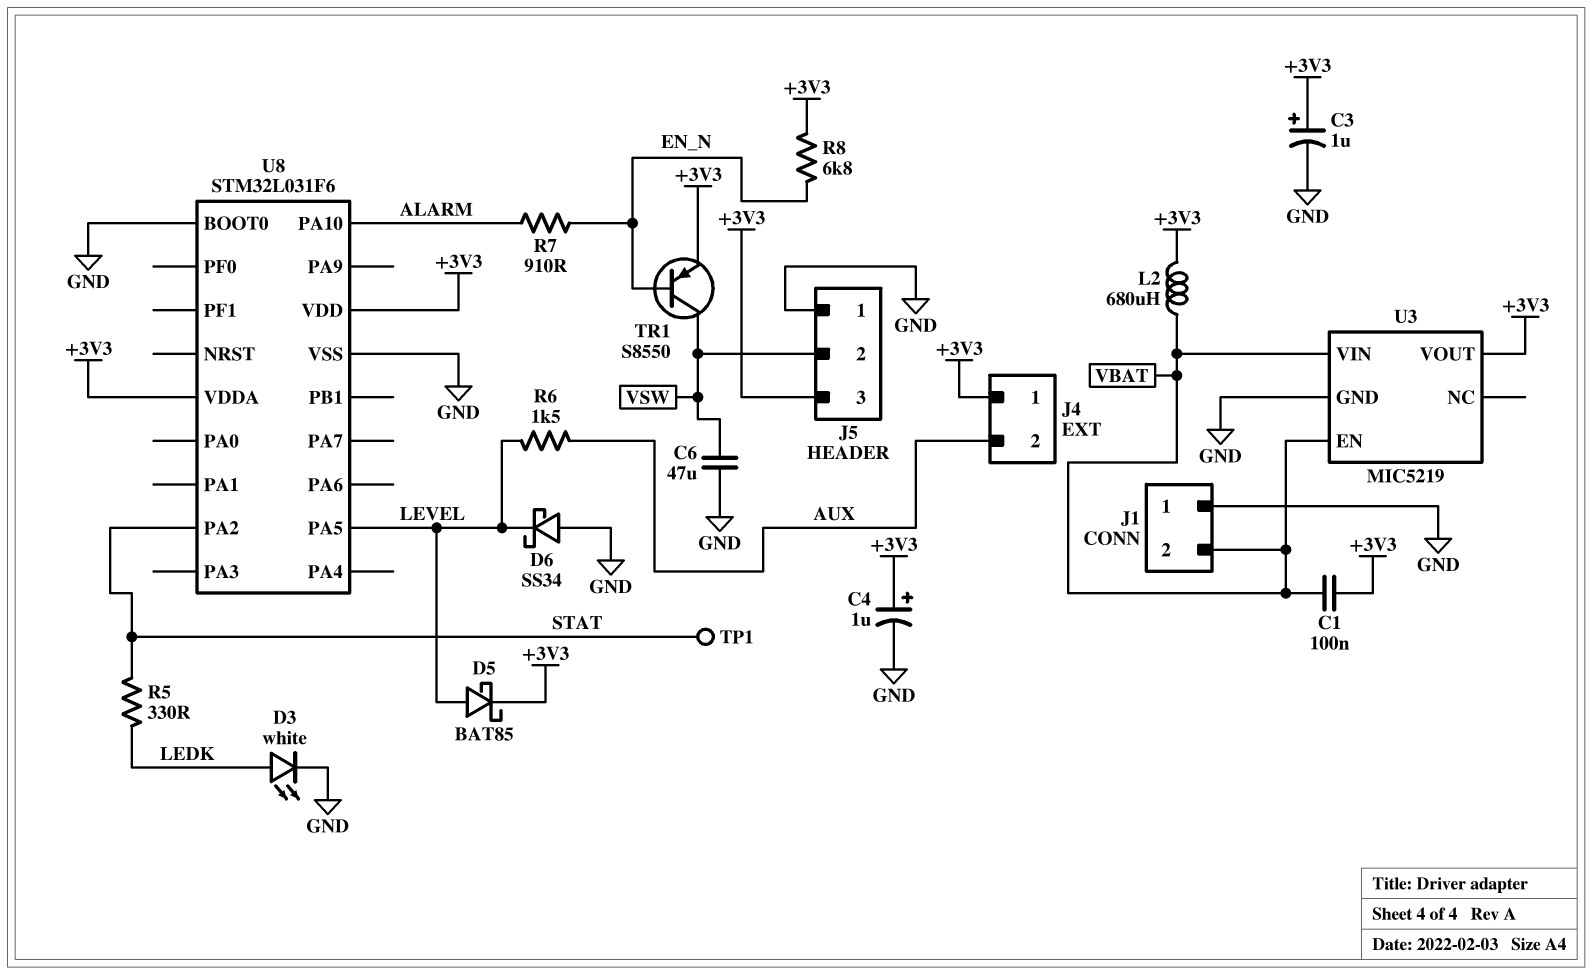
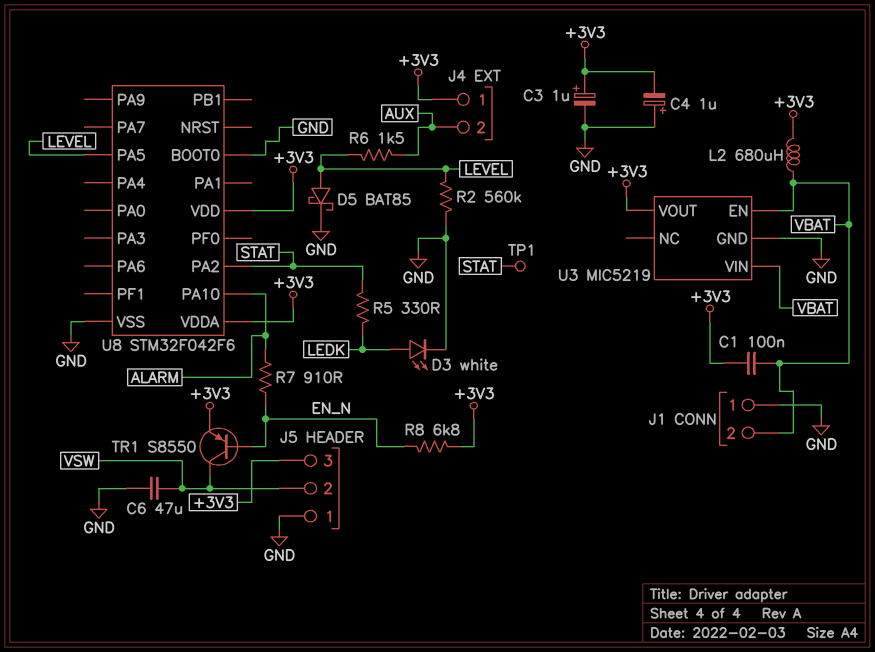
C4: 1uF (plus +3V3, minus GND) -> 1uF (plus GND, minus +3V3)
D5: schottky BAT85 (A LEVEL, K +3V3) -> schottky BAT85 (A LEVEL, K GND)
D6: schottky SS34 (A GND, K LEVEL) -> none
R2: none -> 560k (GND, LEVEL)
U8: STM32L031F6 -> STM32F042F6

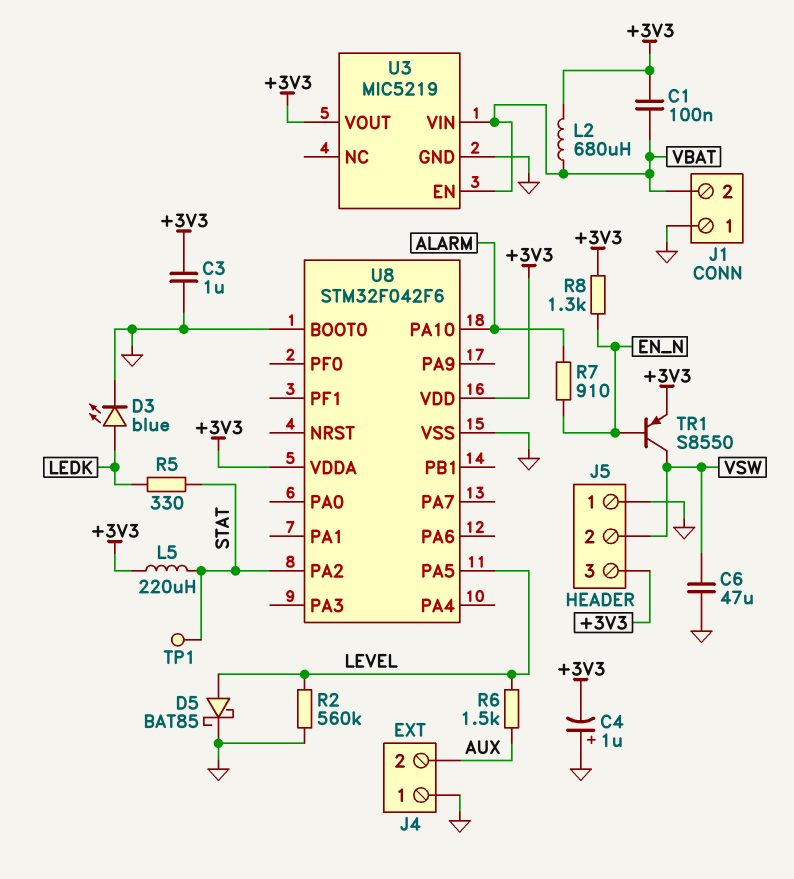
C3: 1uF (plus +3V3, minus GND) -> 1uF (+3V3, GND)
D3: LED white (A LEDK, K GND) -> LED blue (A LEDK, K GND)
J4 pin 1: +3V3 -> GND
L5: none -> 220uH (+3V3, STAT)
R8: 6.8k (+3V3, EN_N) -> 1.3k (+3V3, EN_N)

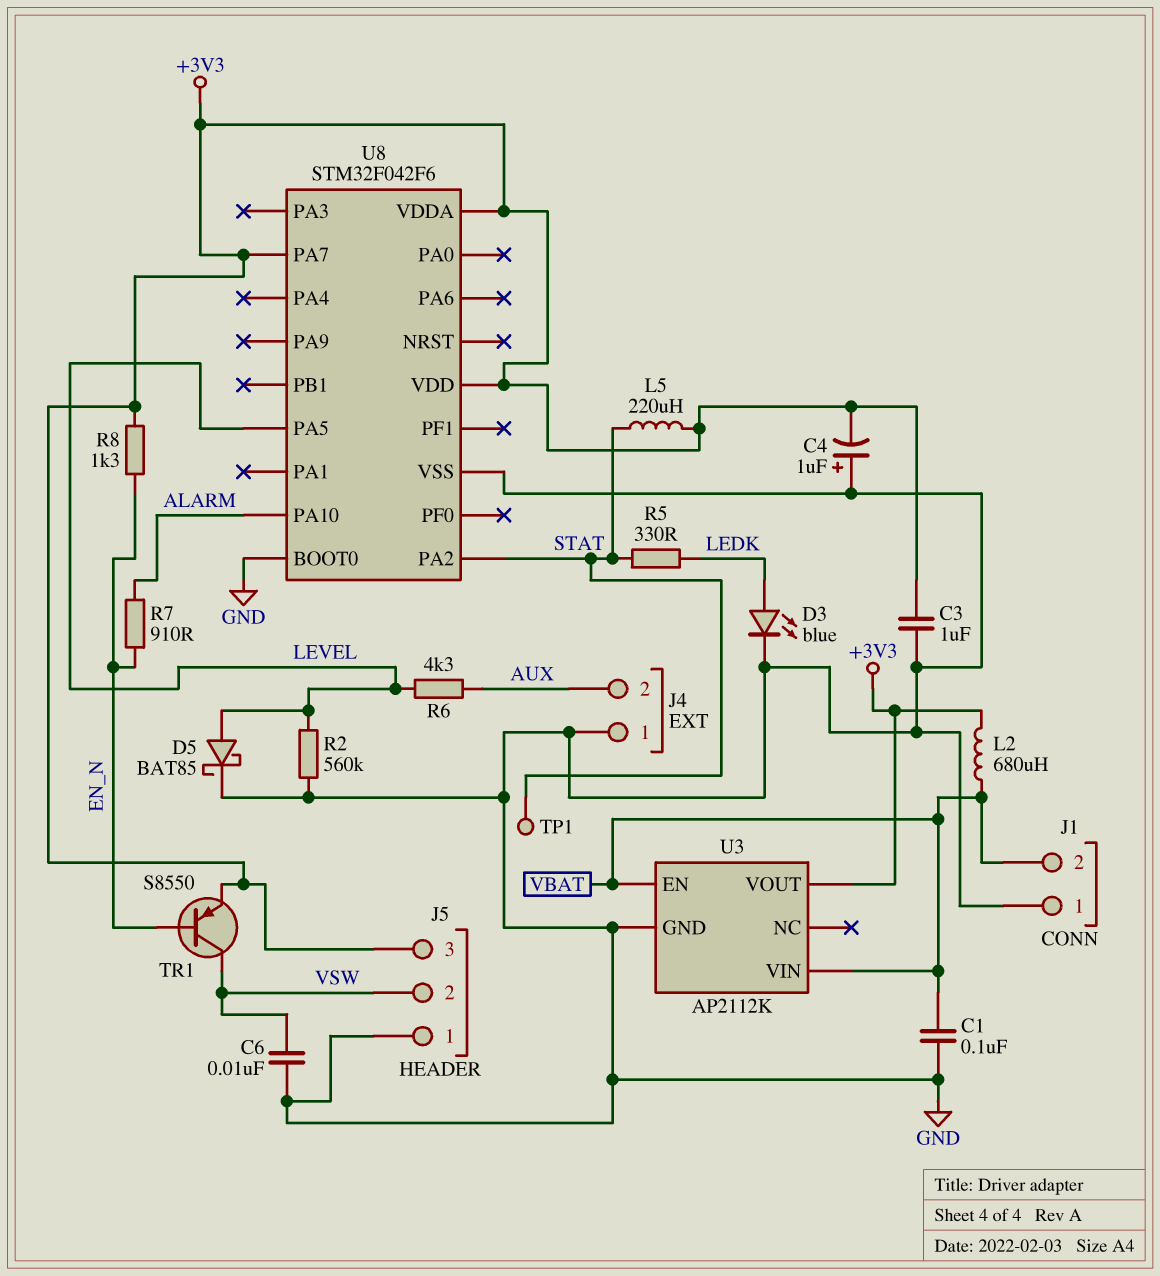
C1: 100nF (+3V3, VBAT) -> 100nF (GND, VBAT)
C6: 47uF (GND, VSW) -> 10nF (GND, VSW)
R6: 1.5k (AUX, LEVEL) -> 4.3k (AUX, LEVEL)
U3: MIC5219 -> AP2112K
U8 pin PA7: none -> +3V3

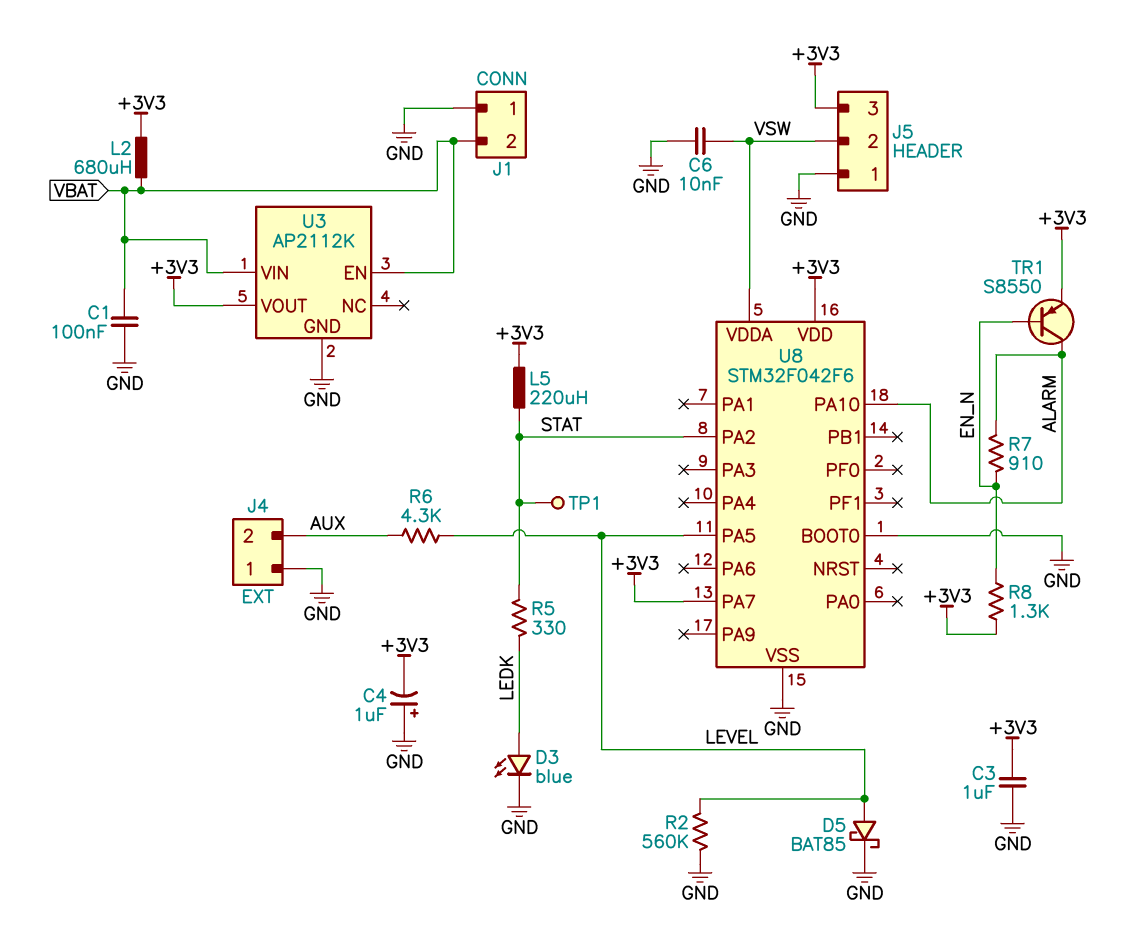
TR1: PNP S8550 (B EN_N, C VSW, E +3V3) -> PNP S8550 (B EN_N, C ALARM, E +3V3)
U8 pin VDDA: +3V3 -> VSW

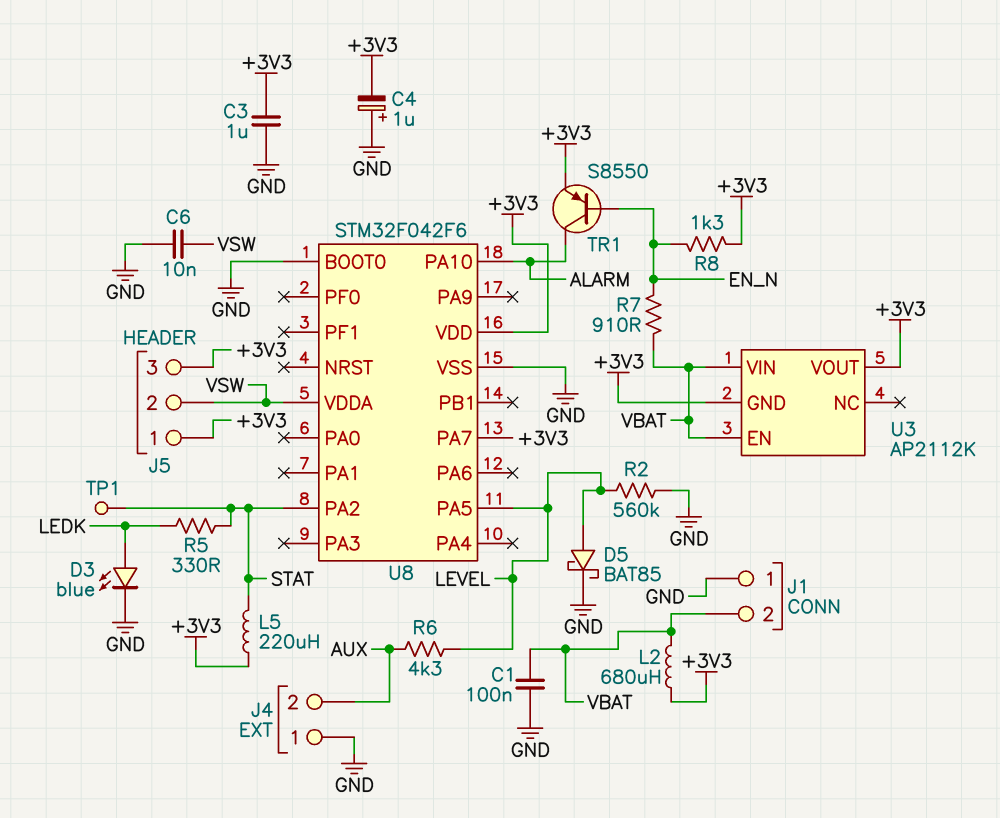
J5 pin 1: GND -> +3V3
R7: 910 (ALARM, EN_N) -> 910 (EN_N, VBAT)
U3 pin GND: GND -> +3V3

